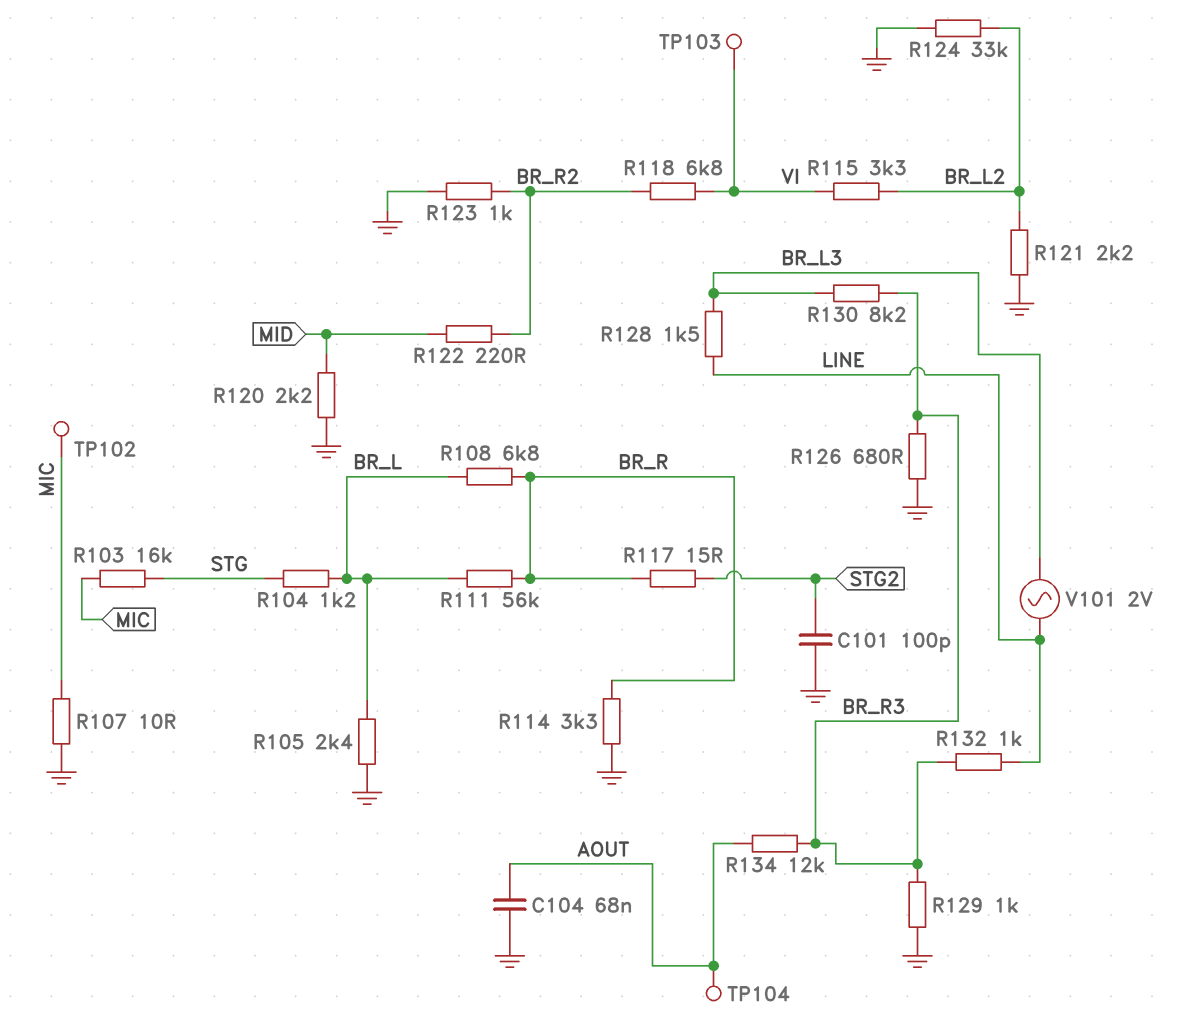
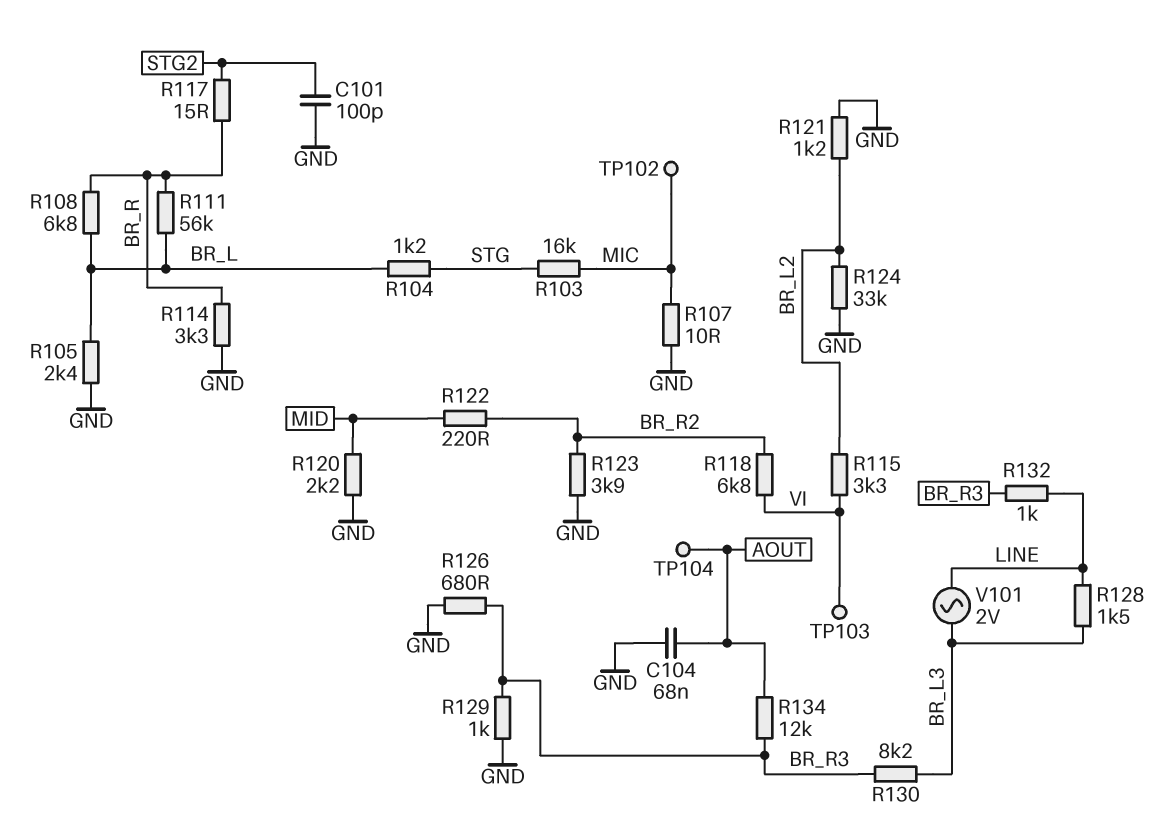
R121: 2.2k (BR_L2, GND) -> 1.2k (BR_L2, GND)
R123: 1k (BR_R2, GND) -> 3.9k (BR_R2, GND)

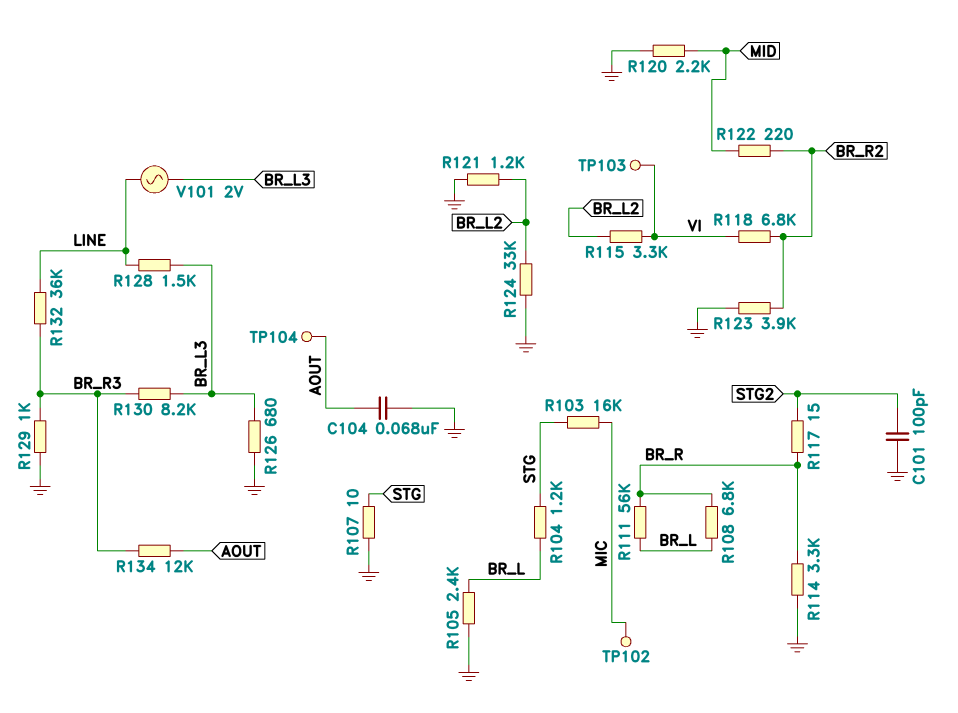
R107: 10 (GND, MIC) -> 10 (GND, STG)
R126: 680 (BR_R3, GND) -> 680 (BR_L3, GND)
R132: 1k (BR_R3, LINE) -> 36k (BR_R3, LINE)

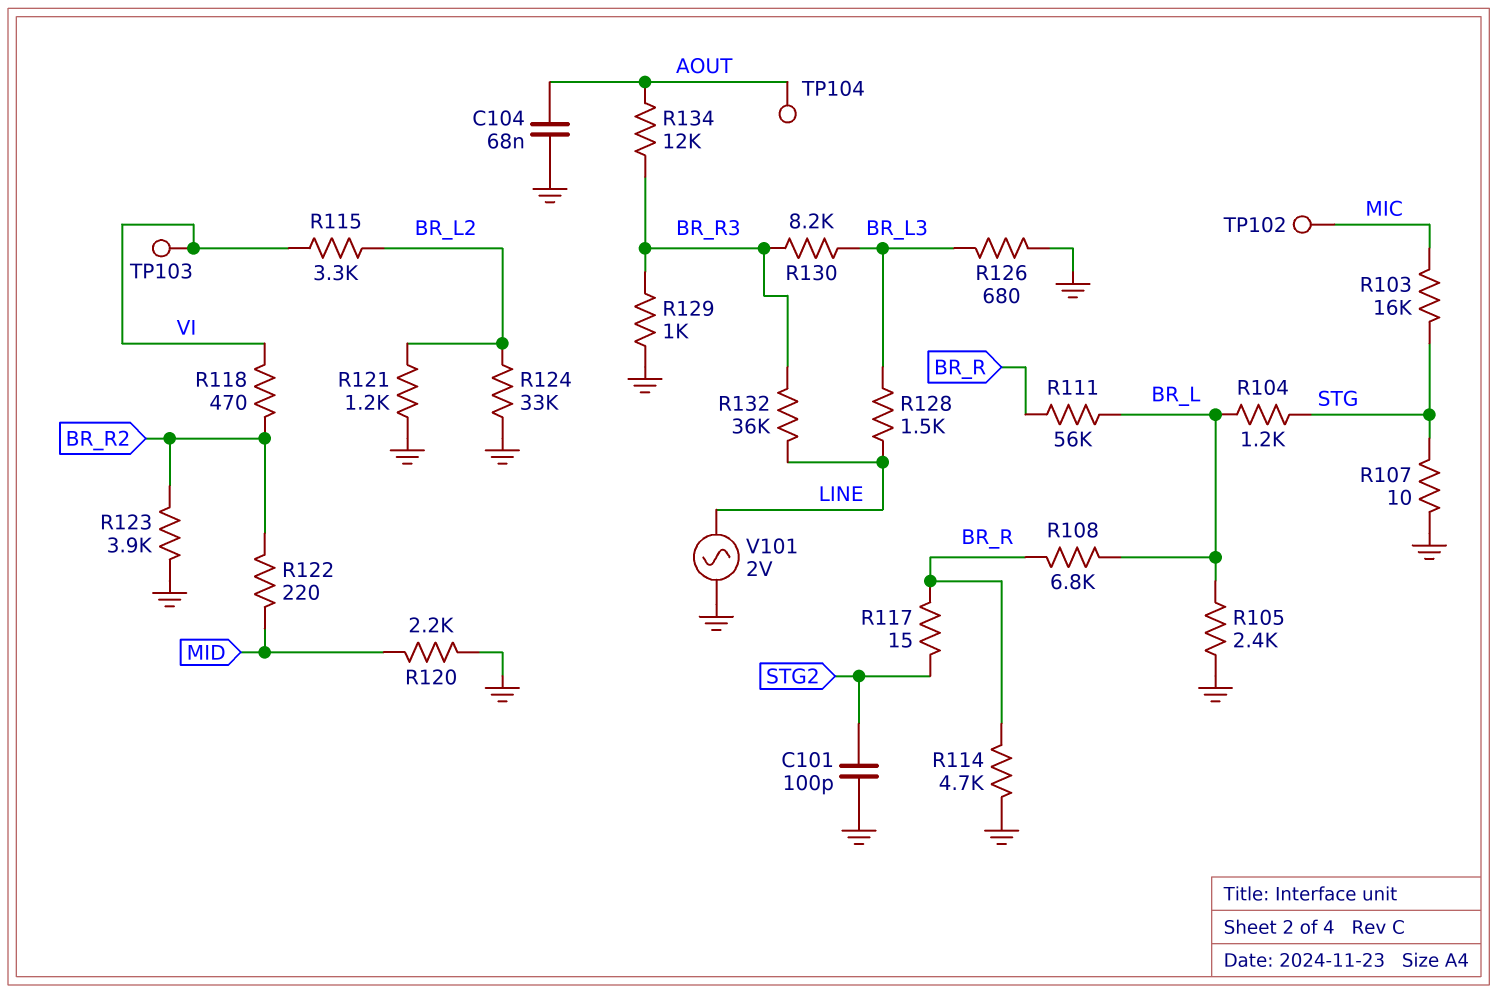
R114: 3.3k (BR_R, GND) -> 4.7k (BR_R, GND)
R118: 6.8k (BR_R2, VI) -> 470 (BR_R2, VI)
V101: AC 2V (BR_L3, LINE) -> AC 2V (GND, LINE)

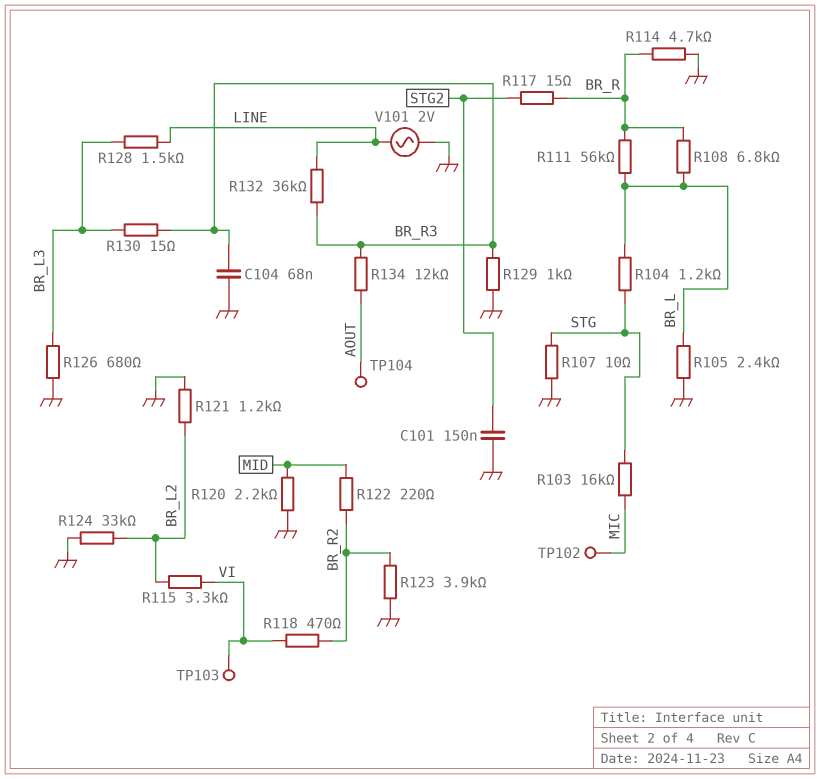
C101: 100pF (GND, STG2) -> 150nF (GND, STG2)
C104: 68nF (AOUT, GND) -> 68nF (BR_R3, GND)
R130: 8.2k (BR_L3, BR_R3) -> 15 (BR_L3, BR_R3)

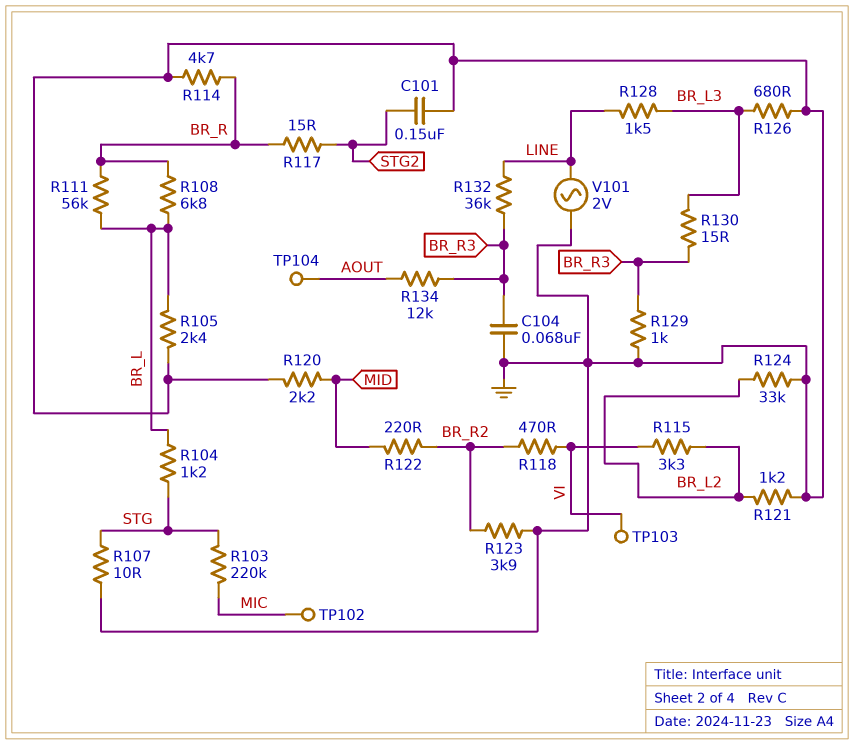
R103: 16k (MIC, STG) -> 220k (MIC, STG)

